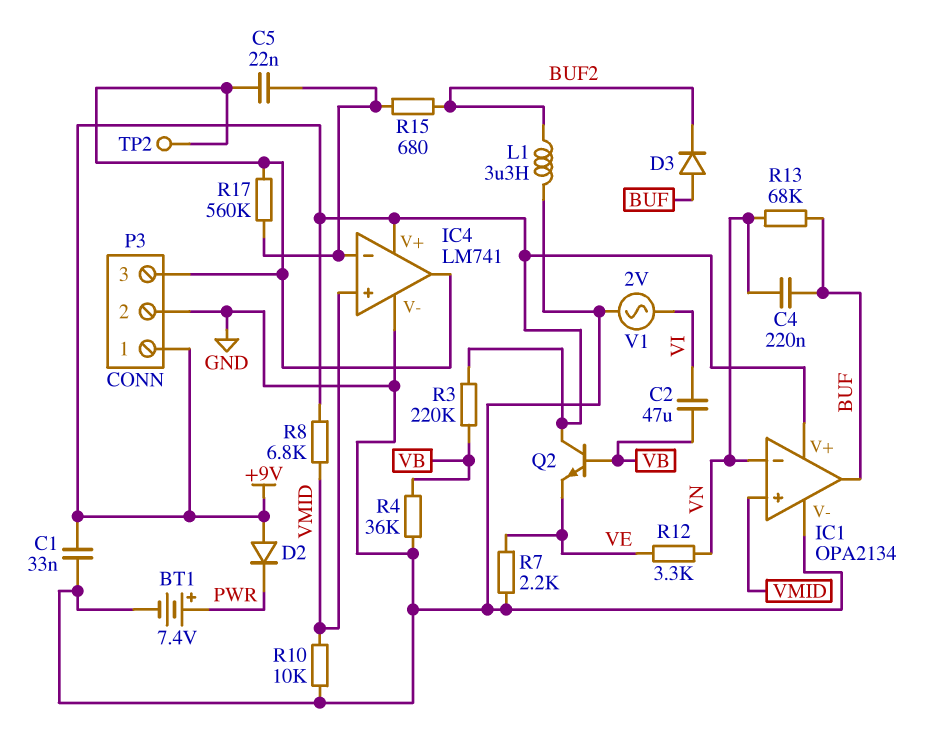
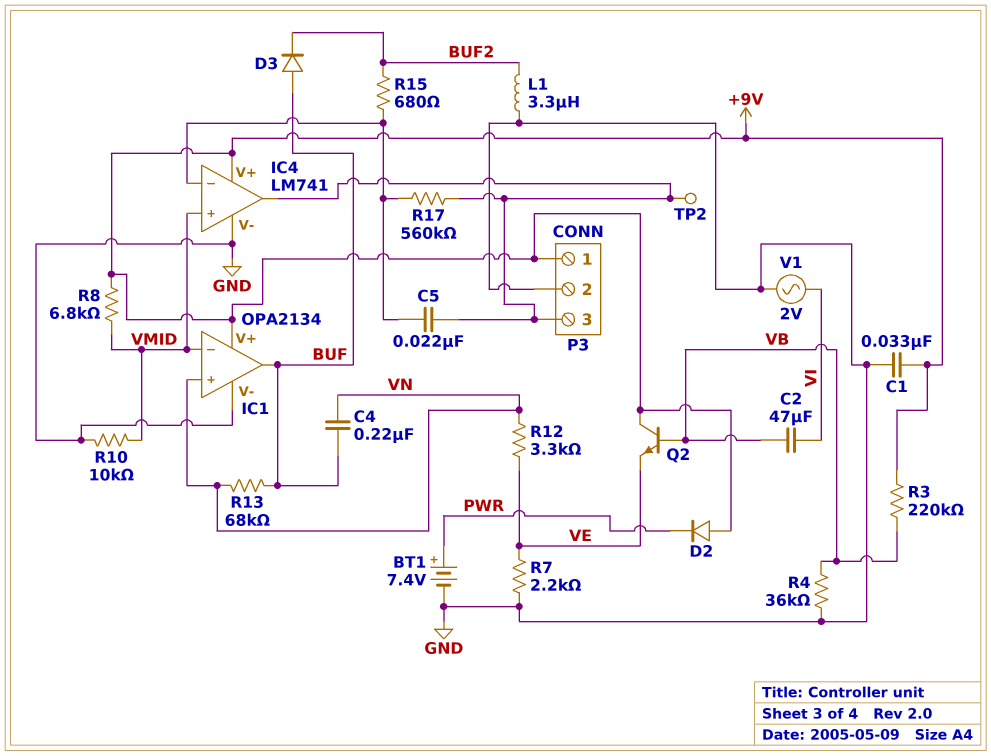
IC1 pin in+: VMID -> VN
IC1 pin in-: VN -> VMID

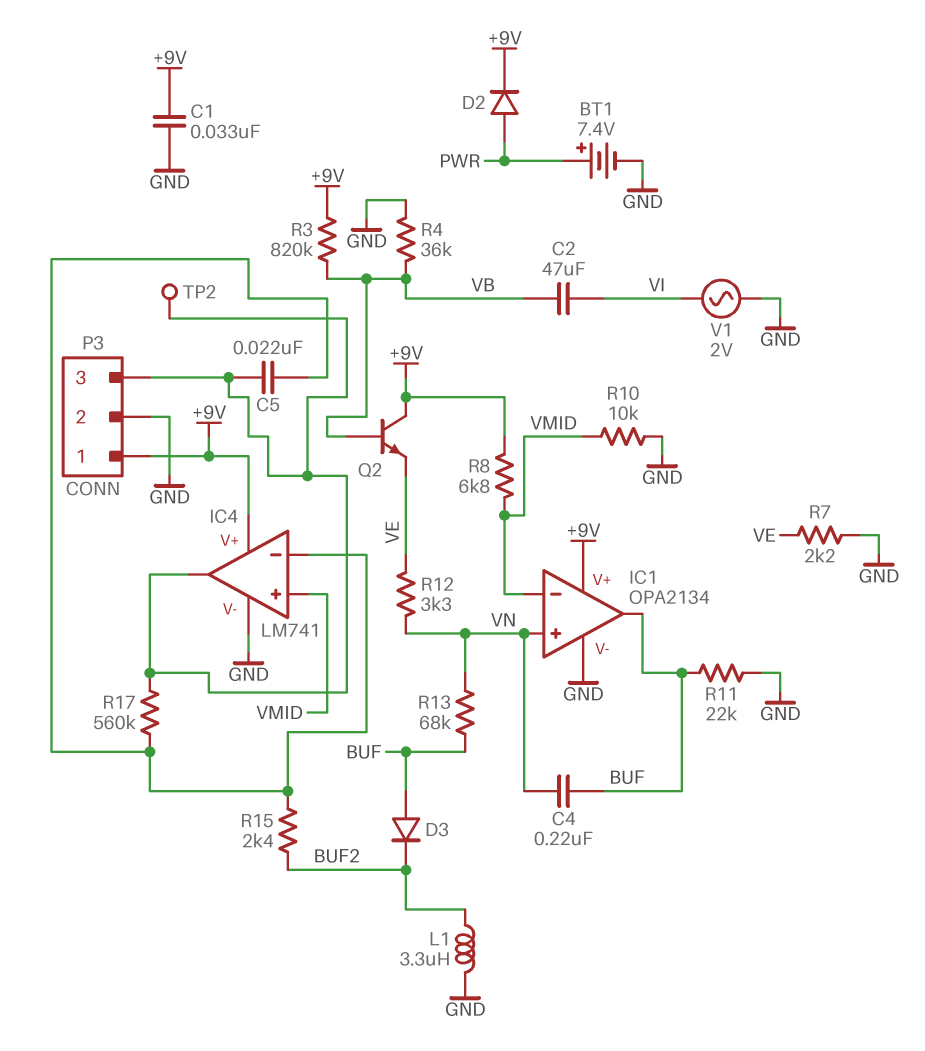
D2: diode (A +9V, K PWR) -> diode (A PWR, K +9V)
R3: 220k (+9V, VB) -> 820k (+9V, VB)
R11: none -> 22k (BUF, GND)
R15: 680 (BUF2, IC4/in-) -> 2.4k (BUF2, IC4/in-)

